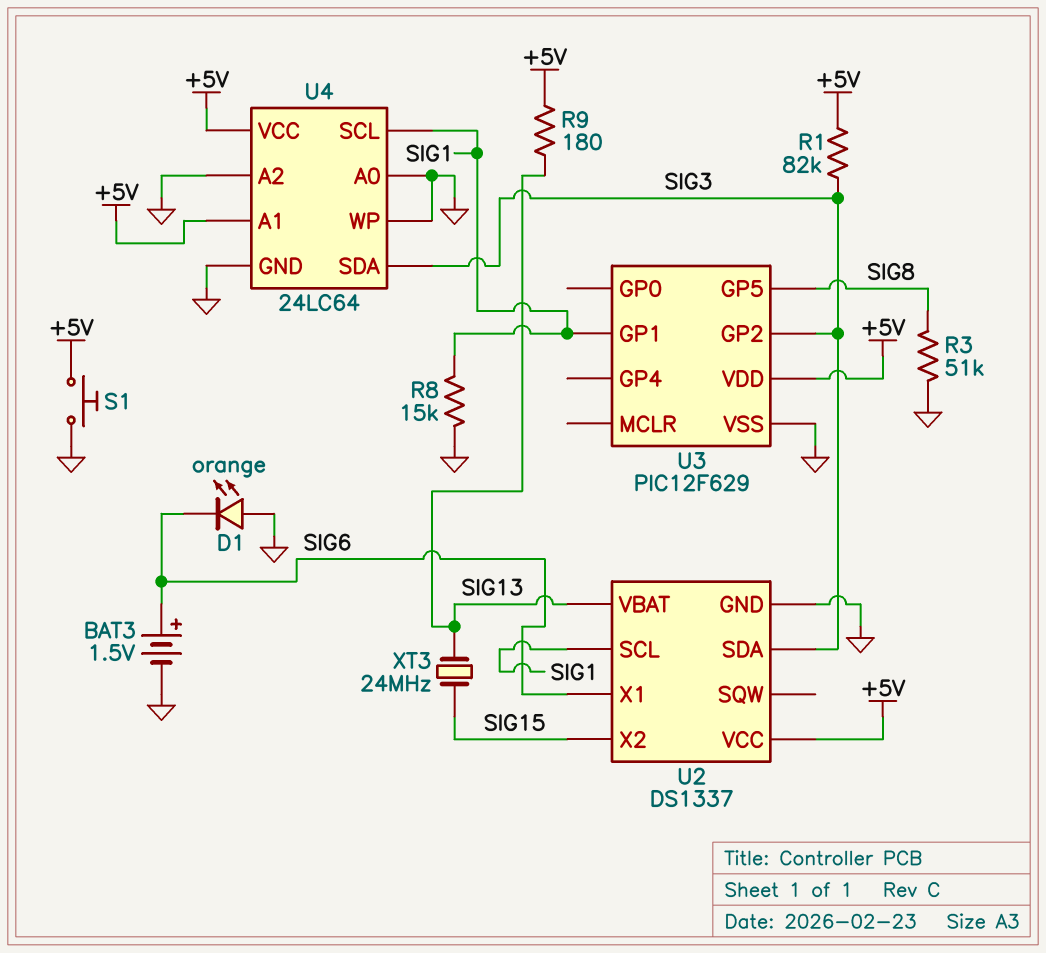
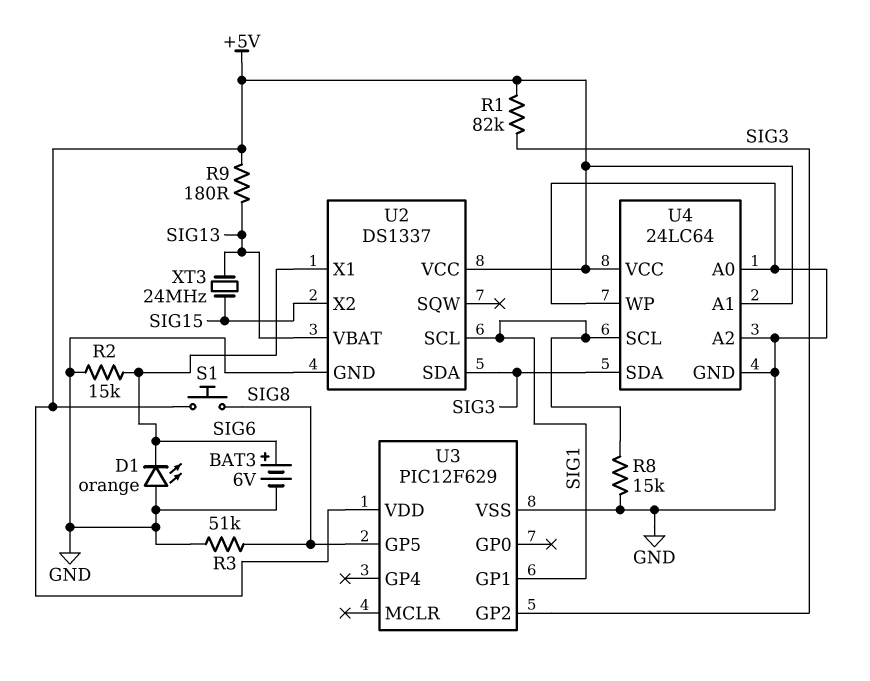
BAT3: 1.5V (plus SIG6, minus GND) -> 6V (plus SIG6, minus GND)
R2: none -> 15k (GND, SIG6)
S1: button (+5V, GND) -> button (+5V, SIG8)

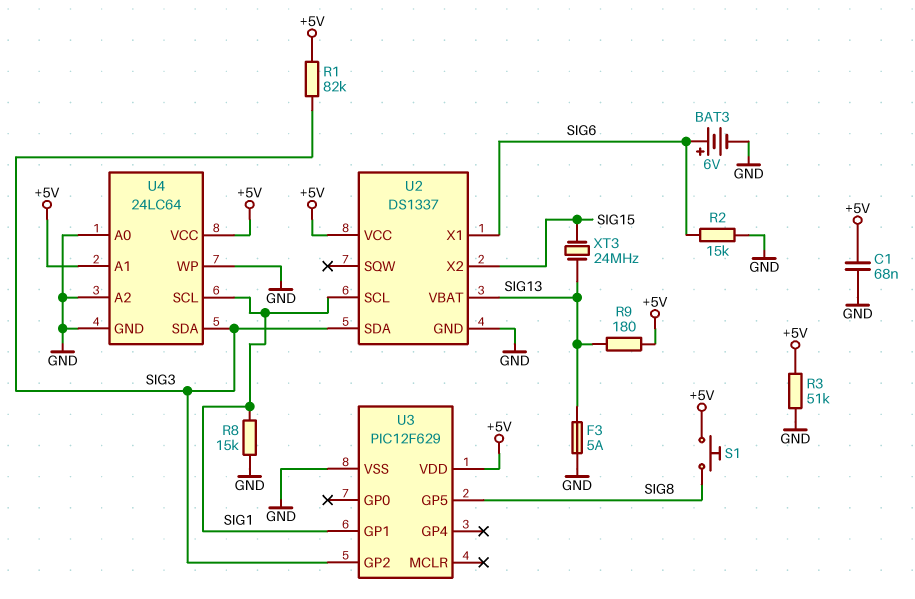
C1: none -> 68nF (+5V, GND)
D1: LED orange (A GND, K SIG6) -> none
F3: none -> 5A (GND, SIG13)
R3: 51k (GND, SIG8) -> 51k (+5V, GND)

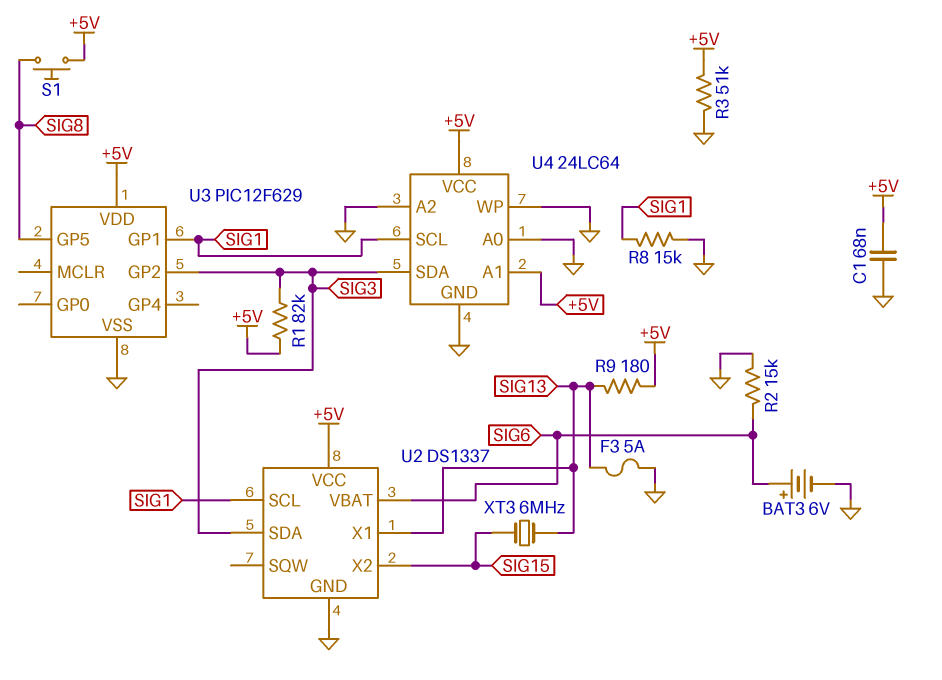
U2 pin VBAT: SIG13 -> SIG6
U2 pin X1: SIG6 -> SIG13
XT3: 24MHz (SIG13, SIG15) -> 6MHz (SIG13, SIG15)

